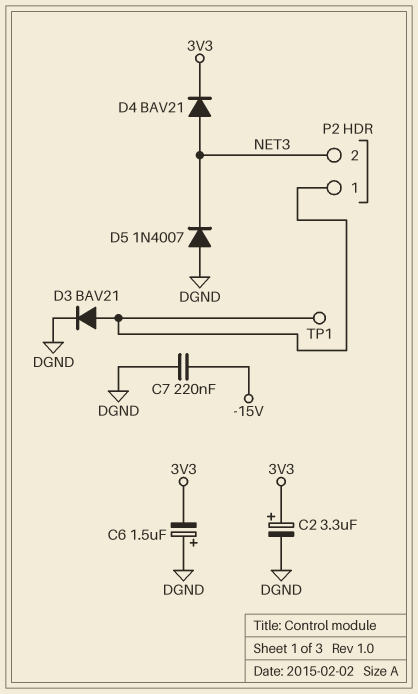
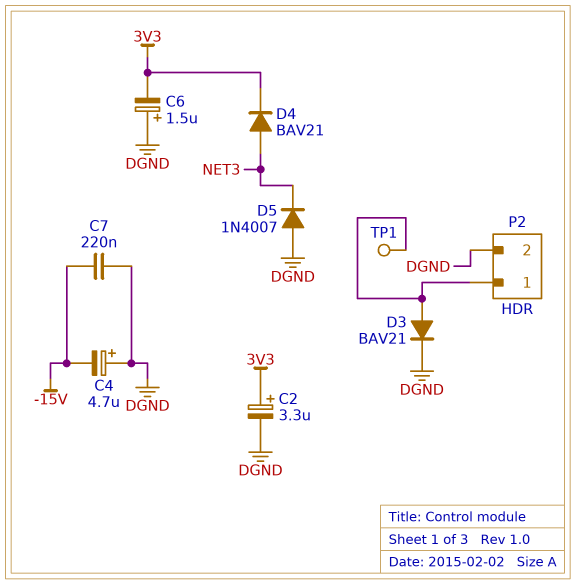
C4: none -> 4.7uF (plus DGND, minus -15V)
P2 pin 2: NET3 -> DGND

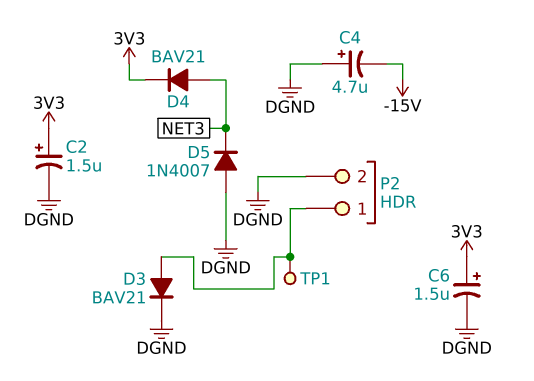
C2: 3.3uF (plus 3V3, minus DGND) -> 1.5uF (plus 3V3, minus DGND)
C6: 1.5uF (plus DGND, minus 3V3) -> 1.5uF (plus 3V3, minus DGND)
C7: 220nF (-15V, DGND) -> none

